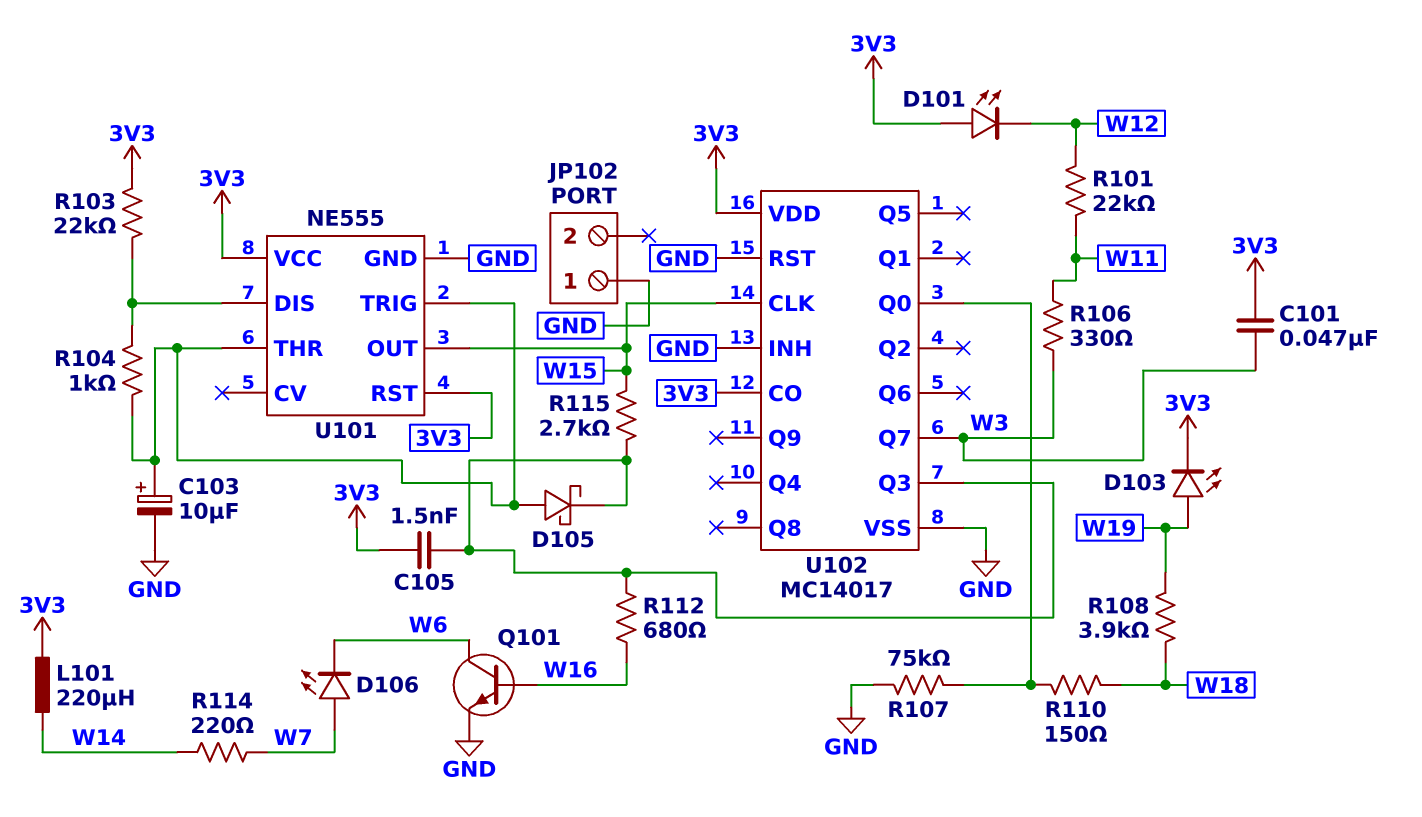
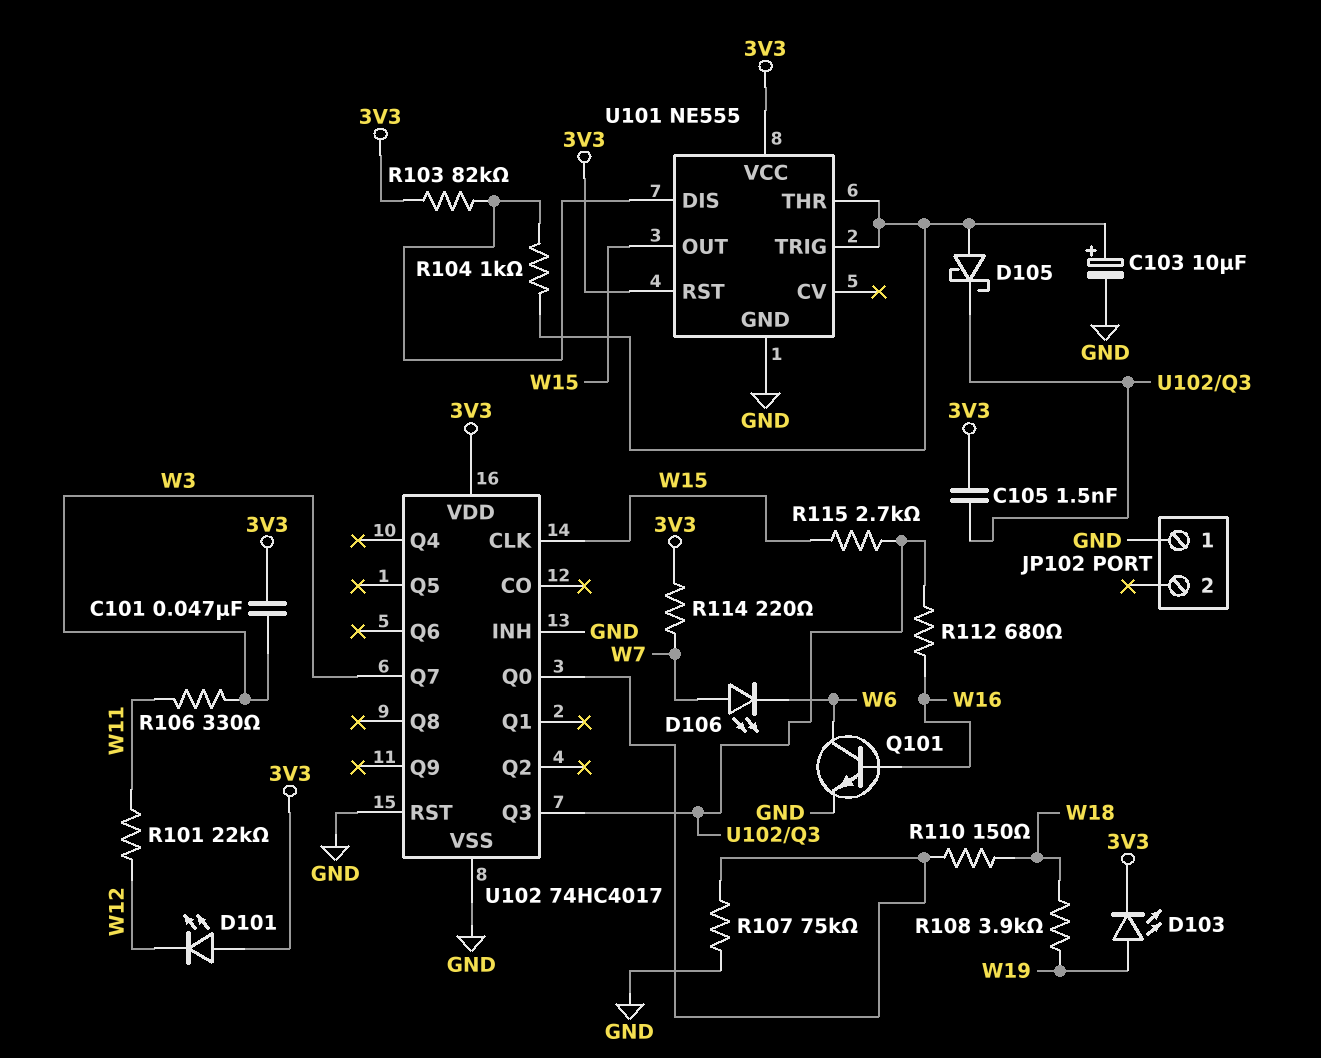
L101: 220uH (3V3, W14) -> none
R103: 22k (3V3, U101/DIS) -> 82k (3V3, U101/DIS)
R114: 220 (W7, W14) -> 220 (3V3, W7)
U102: MC14017 -> 74HC4017
U102 pin CO: 3V3 -> none

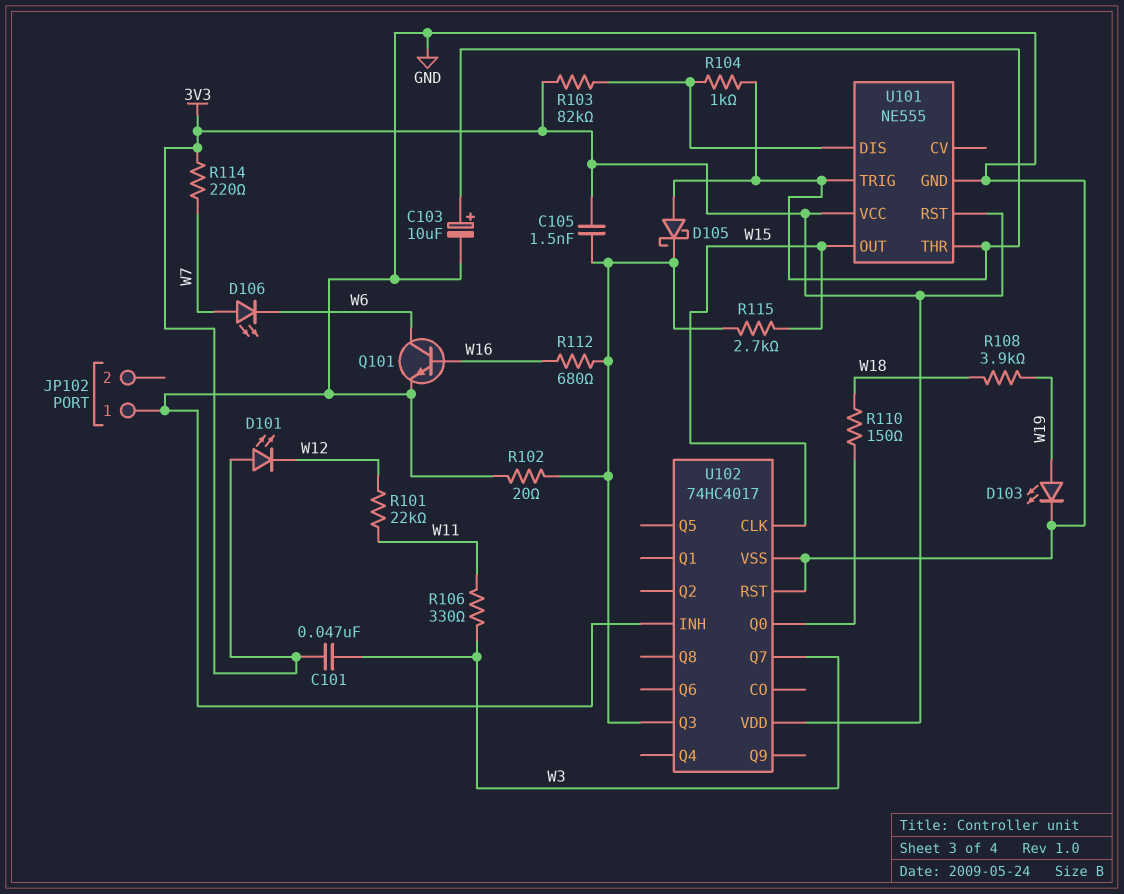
D103: LED (A W19, K 3V3) -> LED (A W19, K GND)
R102: none -> 20 (GND, U102/Q3)
R107: 75k (GND, U102/Q0) -> none

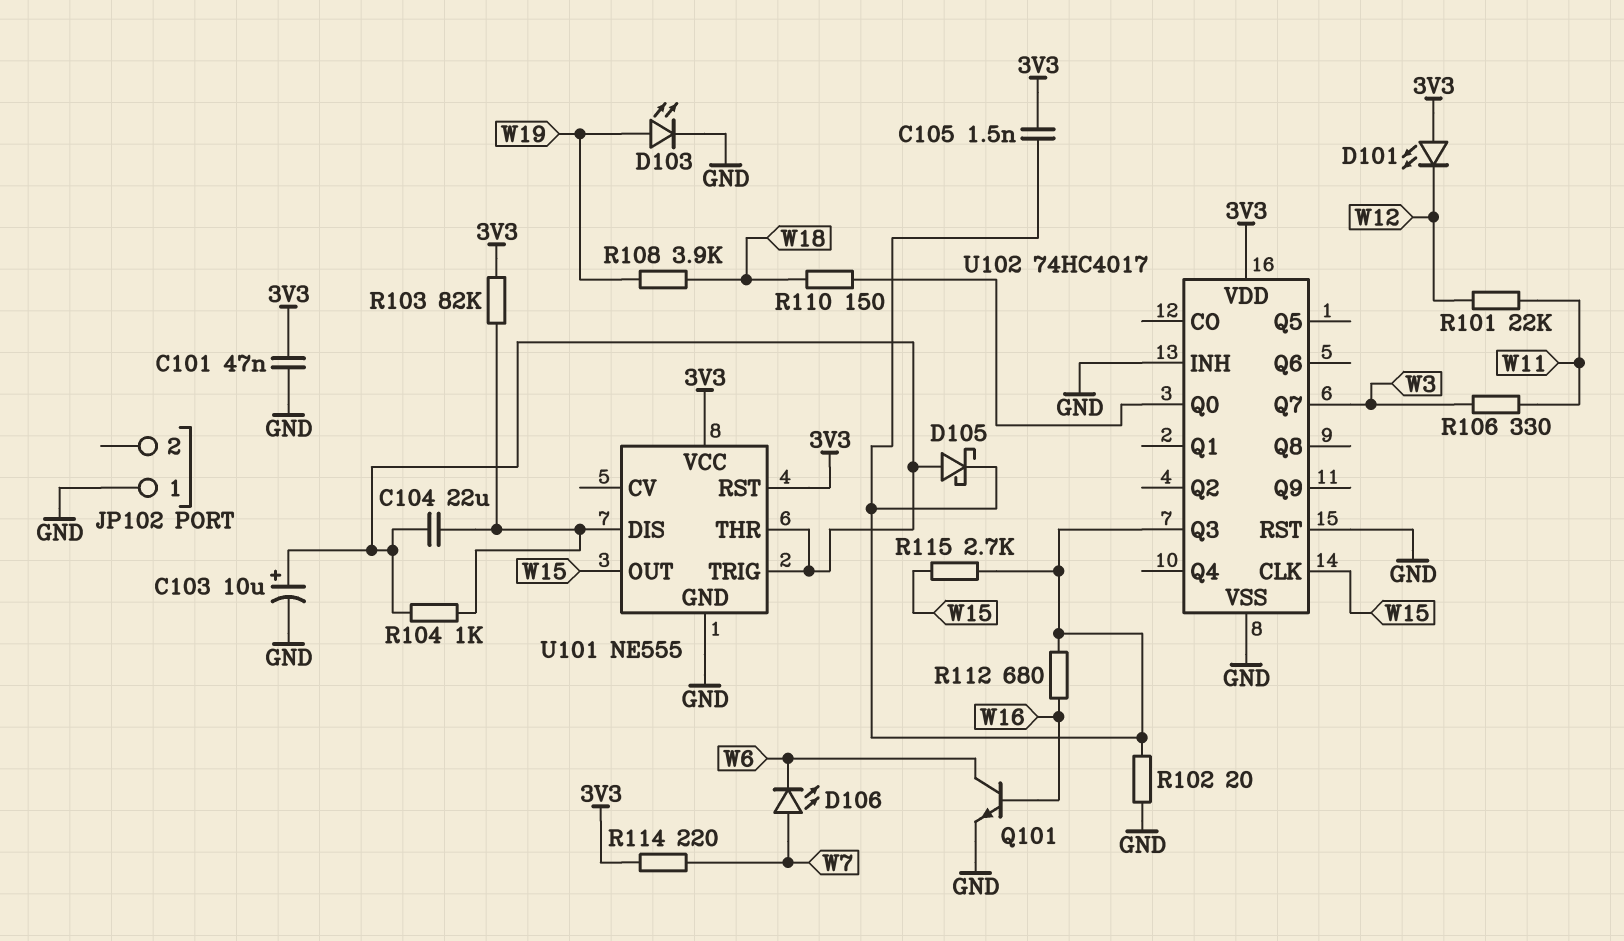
C101: 47nF (3V3, W3) -> 47nF (3V3, GND)
C104: none -> 22uF (U101/DIS, U101/THR)

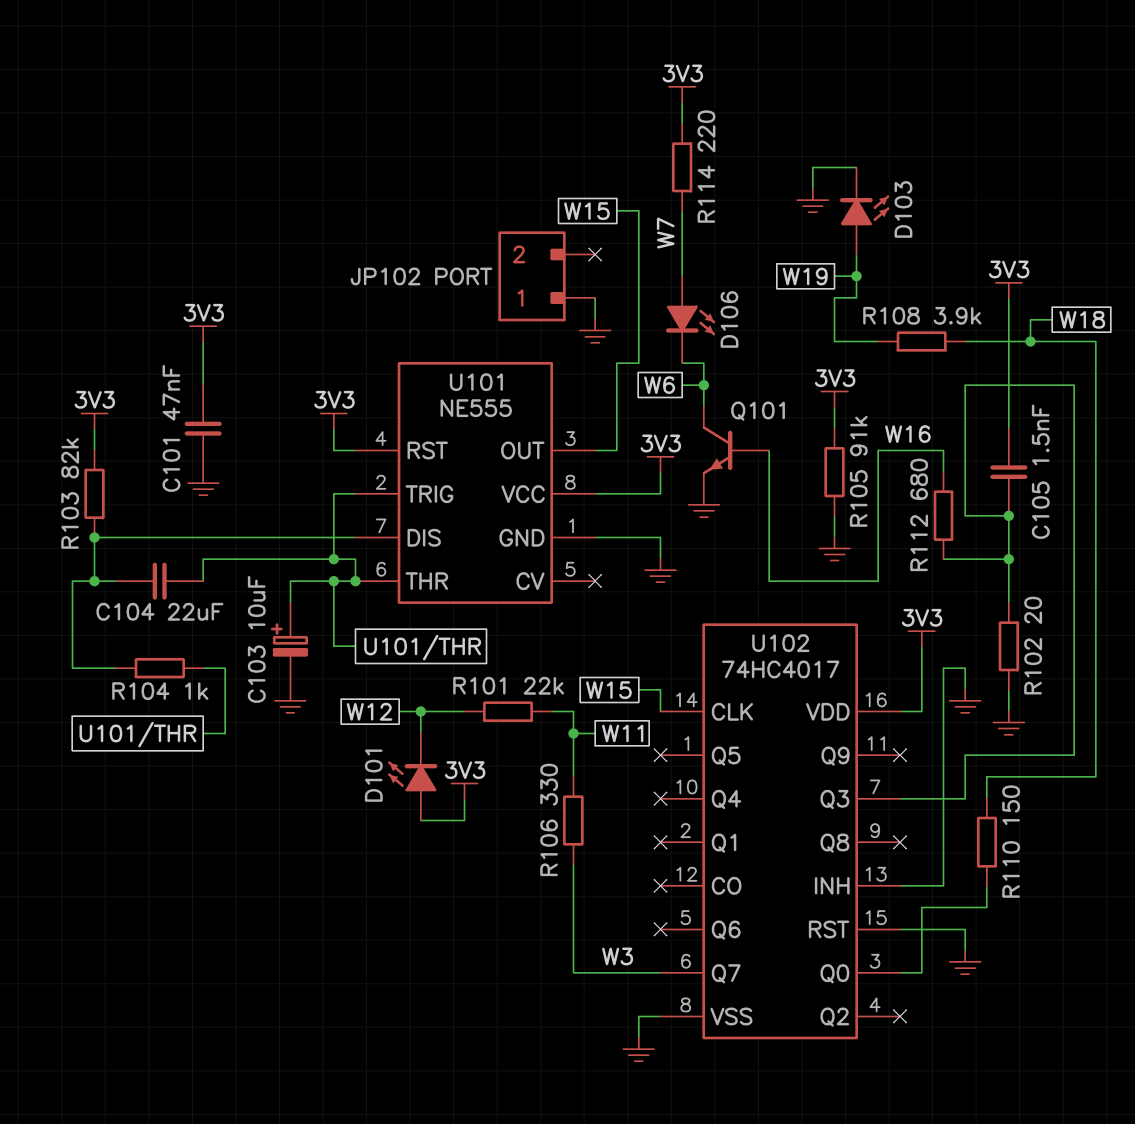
D105: schottky (A U101/THR, K U102/Q3) -> none
R105: none -> 91k (3V3, GND)
R115: 2.7k (U102/Q3, W15) -> none

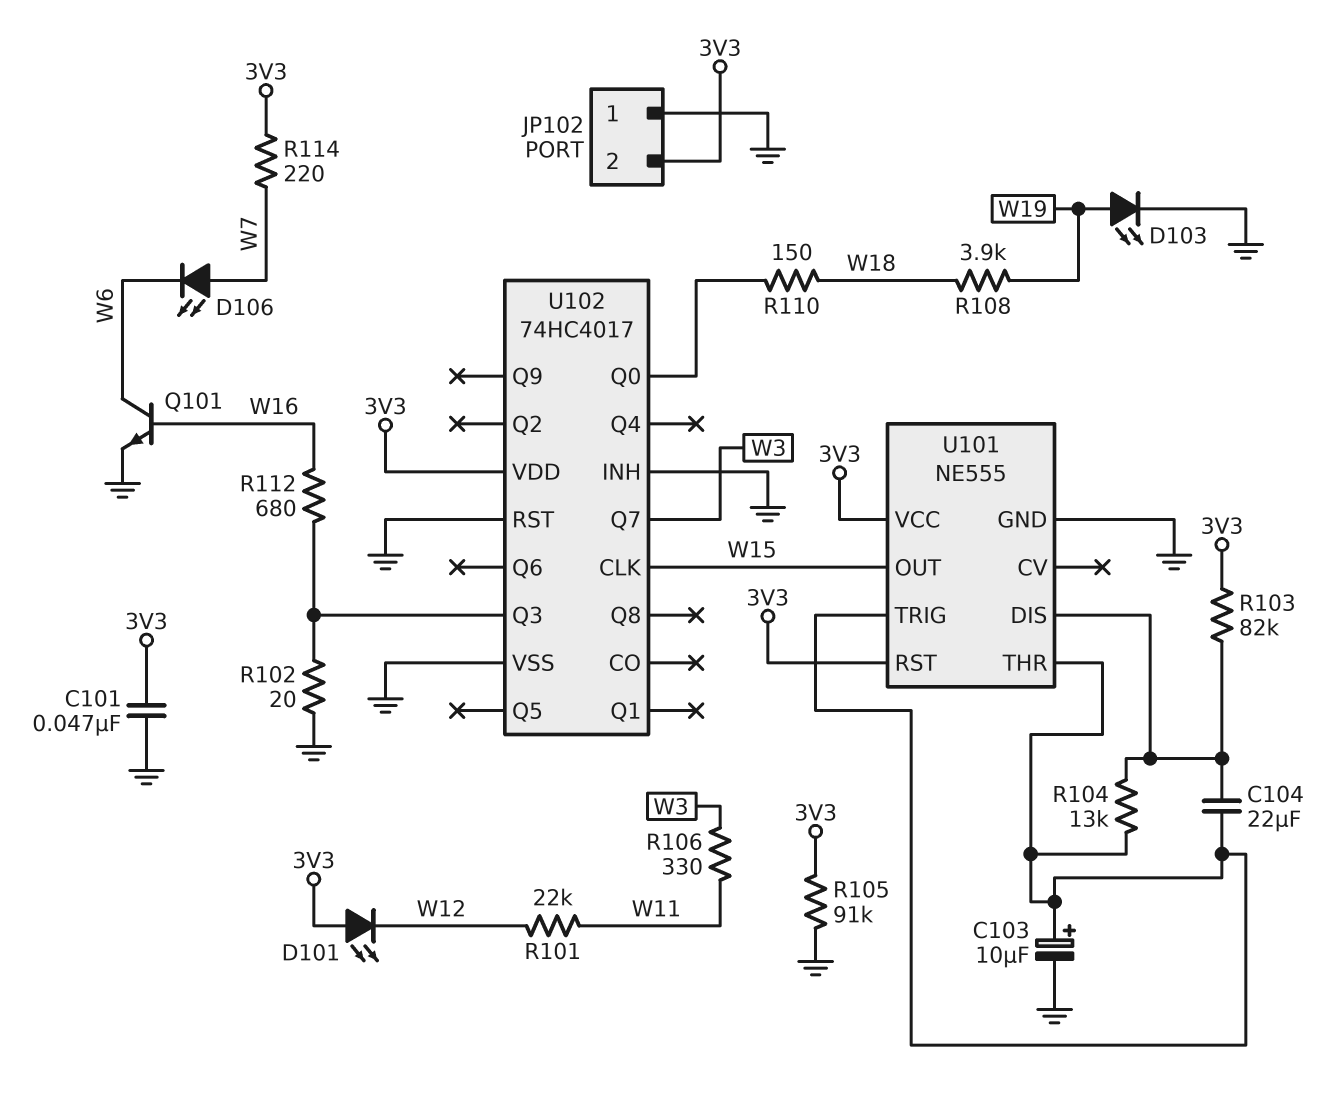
C105: 1.5nF (3V3, U102/Q3) -> none
JP102 pin 2: none -> 3V3
R104: 1k (U101/DIS, U101/THR) -> 13k (U101/DIS, U101/THR)

